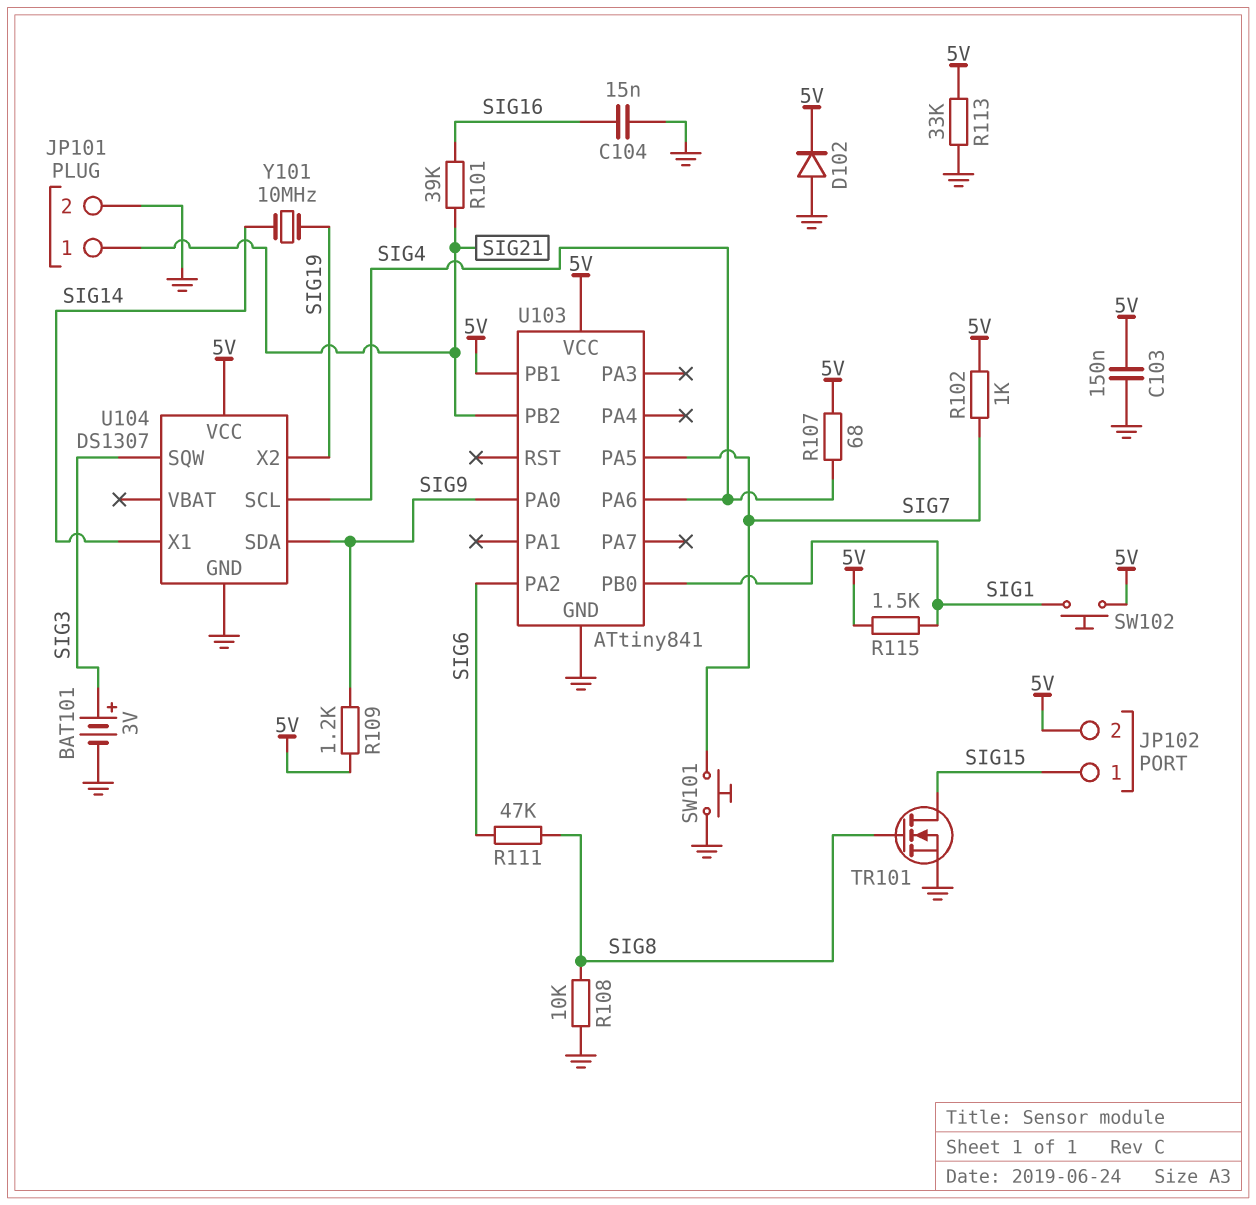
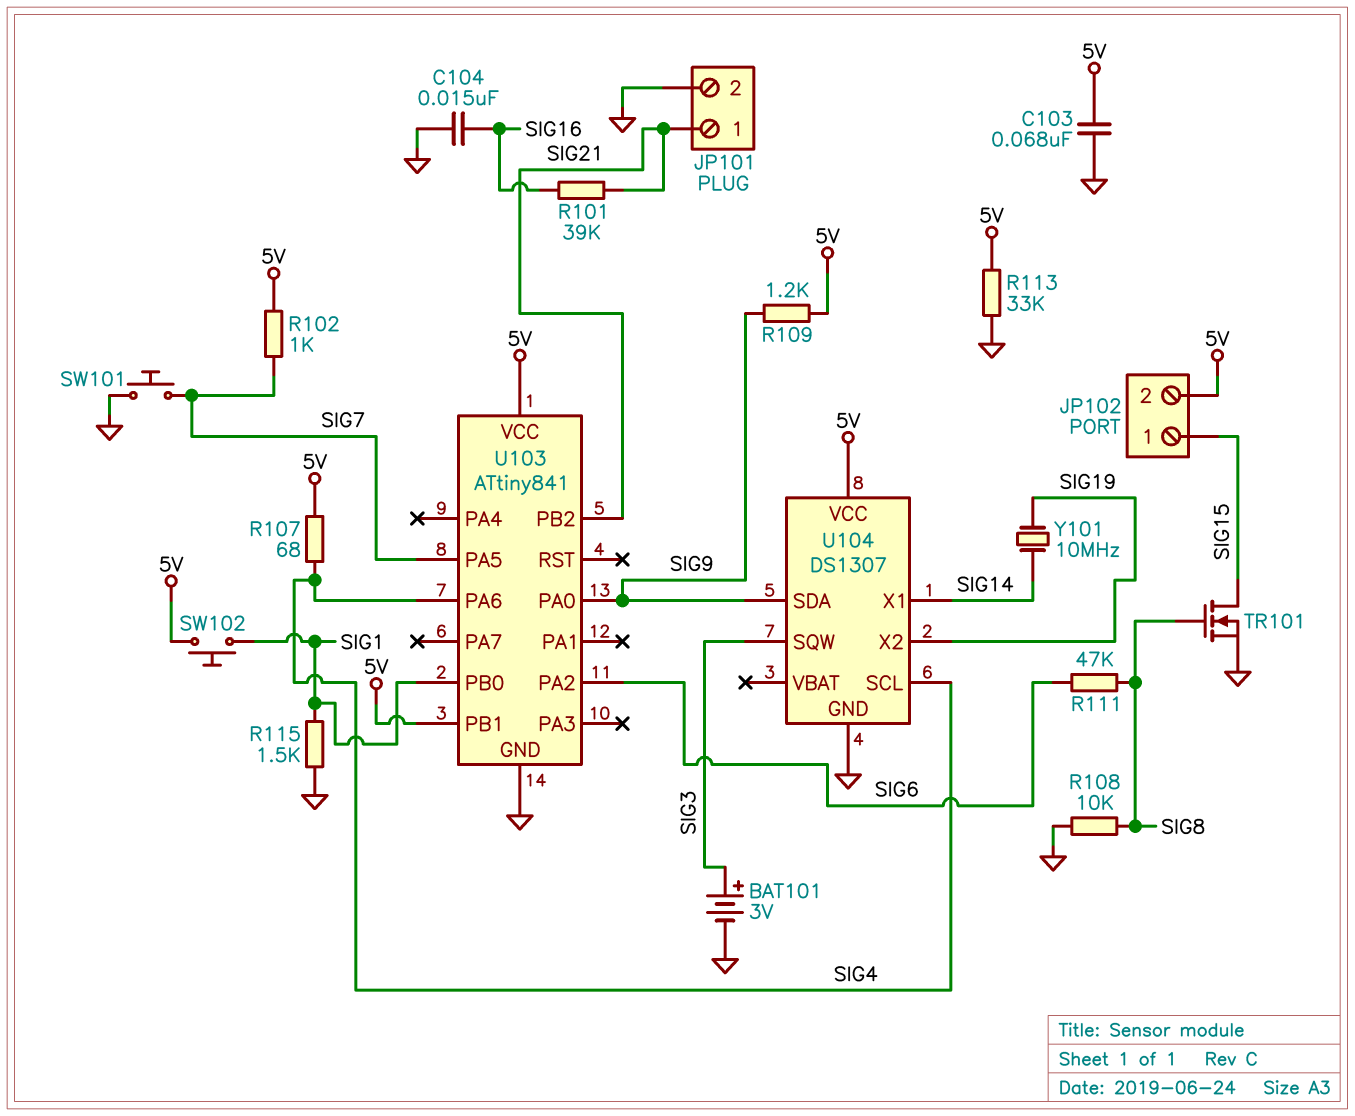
C103: 150nF (5V, GND) -> 68nF (5V, GND)
D102: diode (A GND, K 5V) -> none
R115: 1.5k (5V, SIG1) -> 1.5k (GND, SIG1)

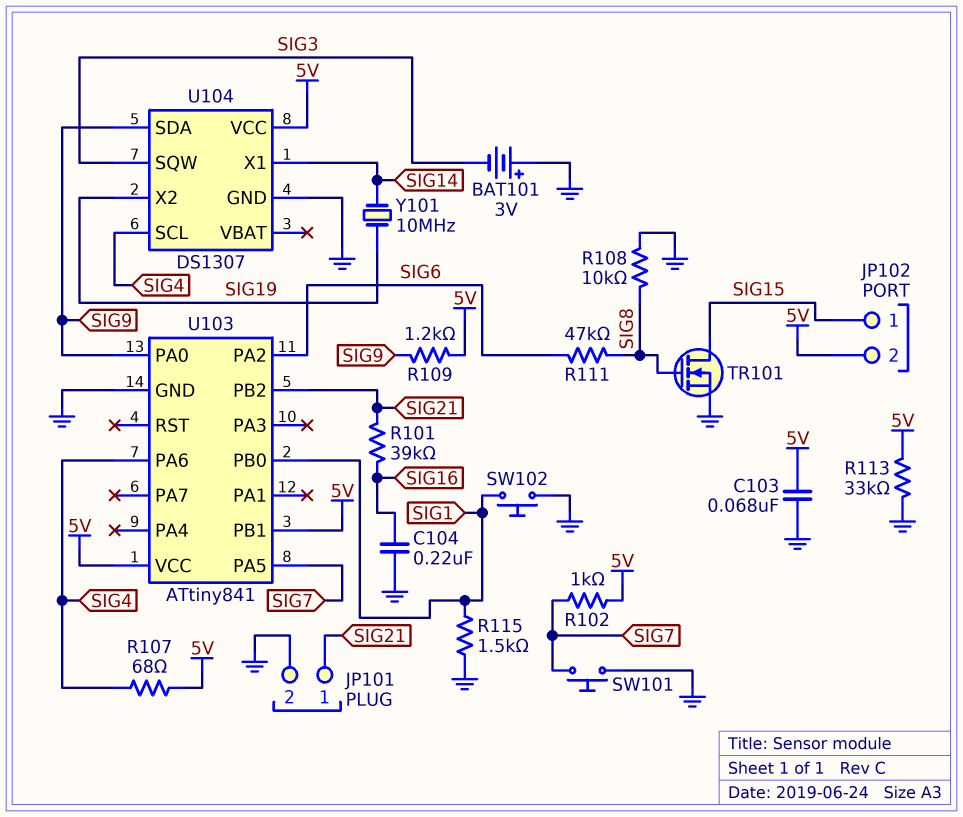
BAT101: 3V (plus SIG3, minus GND) -> 3V (plus GND, minus SIG3)
C104: 15nF (GND, SIG16) -> 220nF (GND, SIG16)
SW102: button (5V, SIG1) -> button (GND, SIG1)

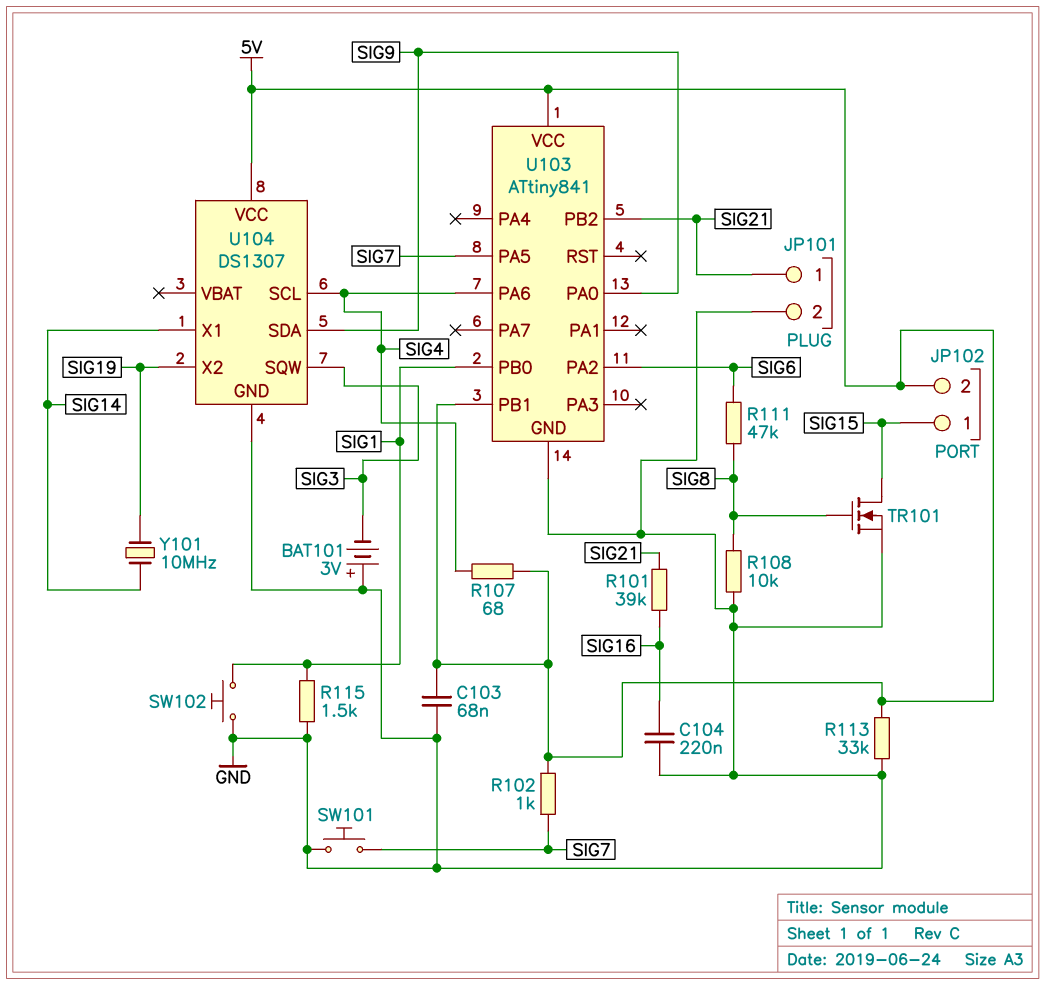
R109: 1.2k (5V, SIG9) -> none

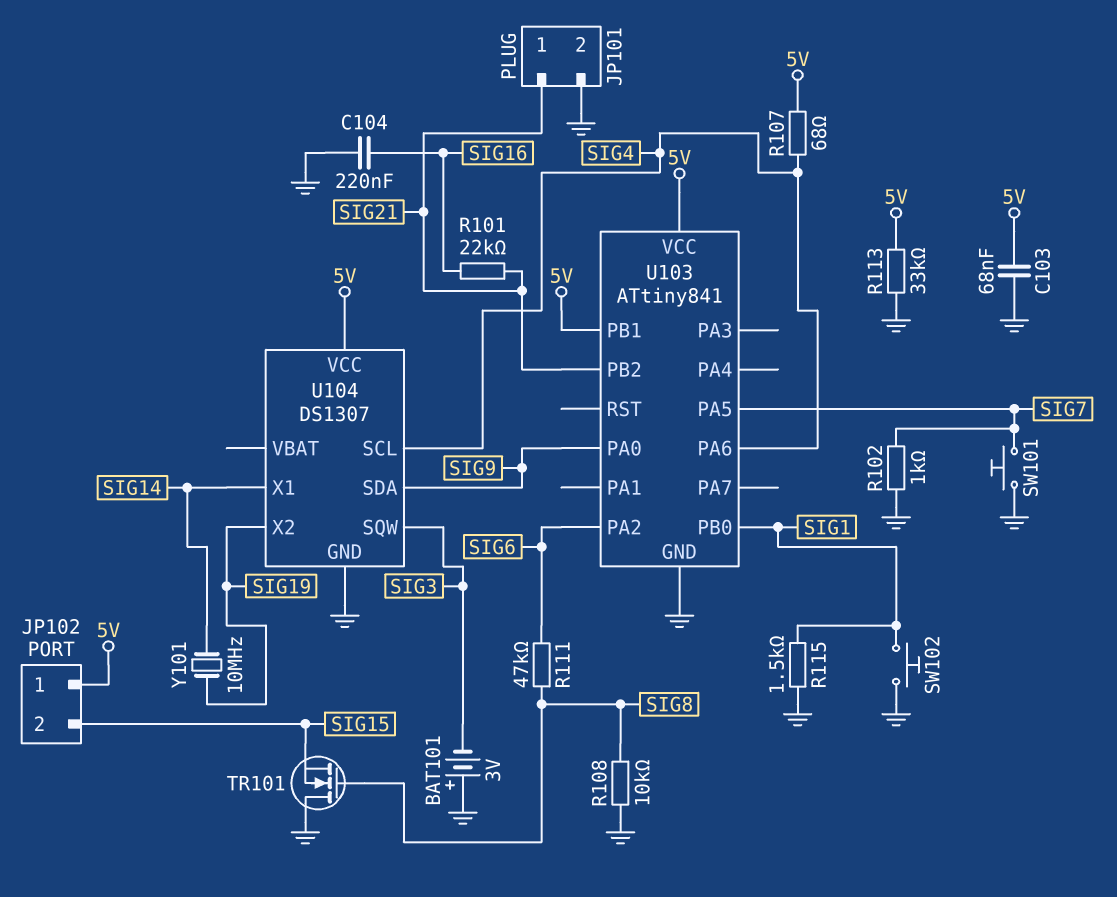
JP102 pin 1: SIG15 -> 5V
JP102 pin 2: 5V -> SIG15
R101: 39k (SIG16, SIG21) -> 22k (SIG16, SIG21)
R102: 1k (5V, SIG7) -> 1k (GND, SIG7)
TR101: NMOS (G SIG8, D SIG15, S GND) -> NMOS (G SIG8, D GND, S SIG15)

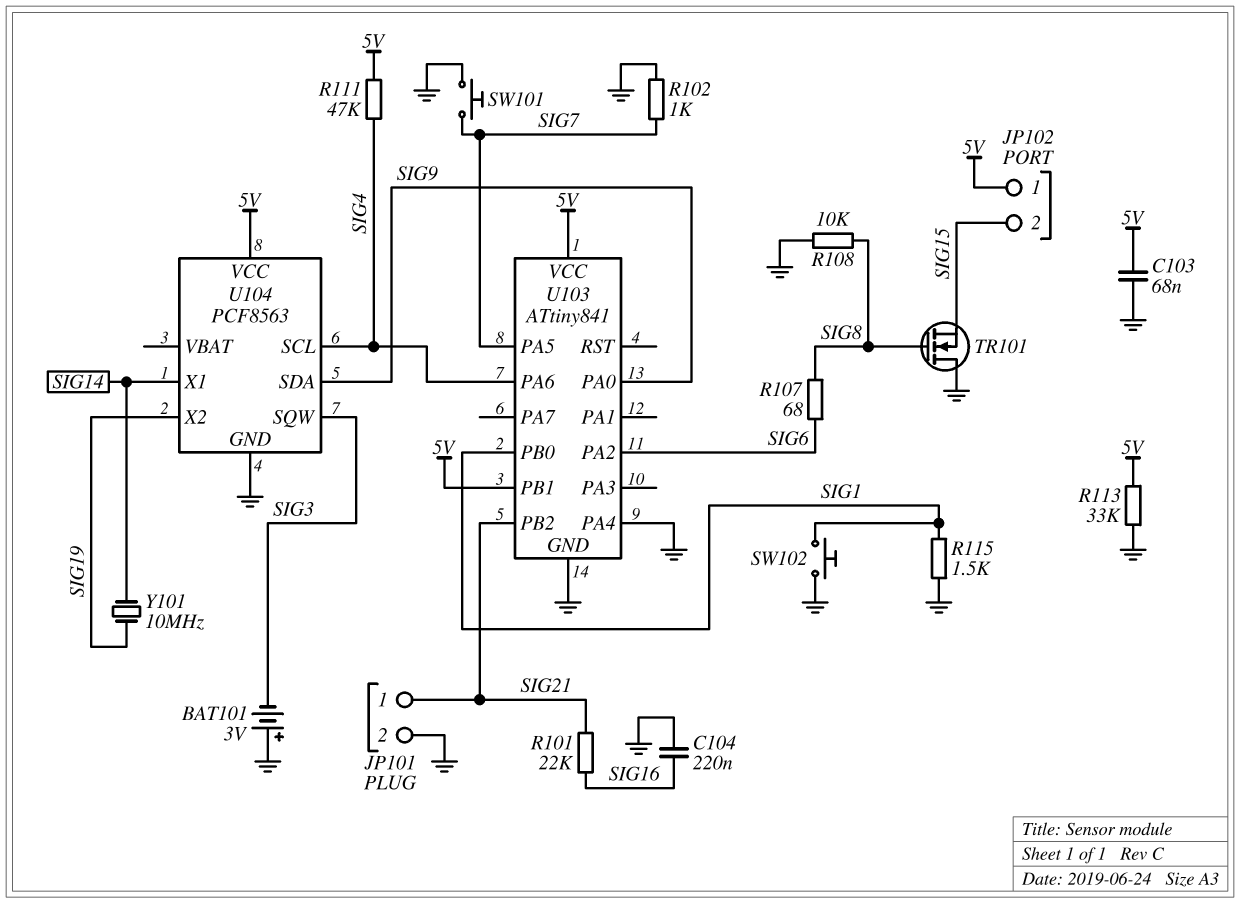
R107: 68 (5V, SIG4) -> 68 (SIG6, SIG8)
R111: 47k (SIG6, SIG8) -> 47k (5V, SIG4)
U103 pin PA4: none -> GND
U104: DS1307 -> PCF8563

